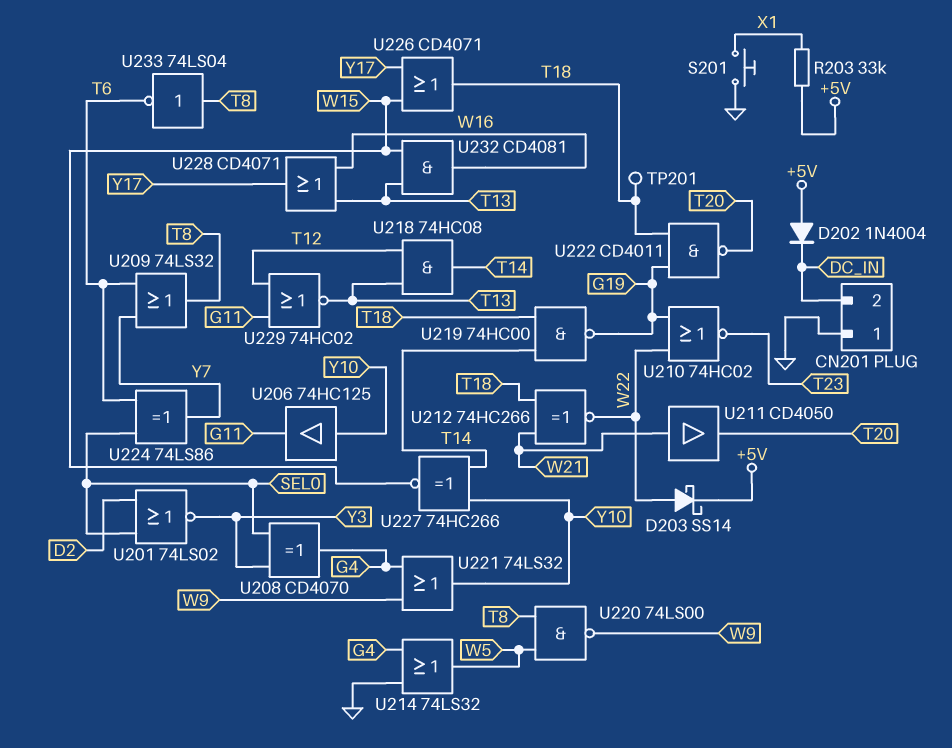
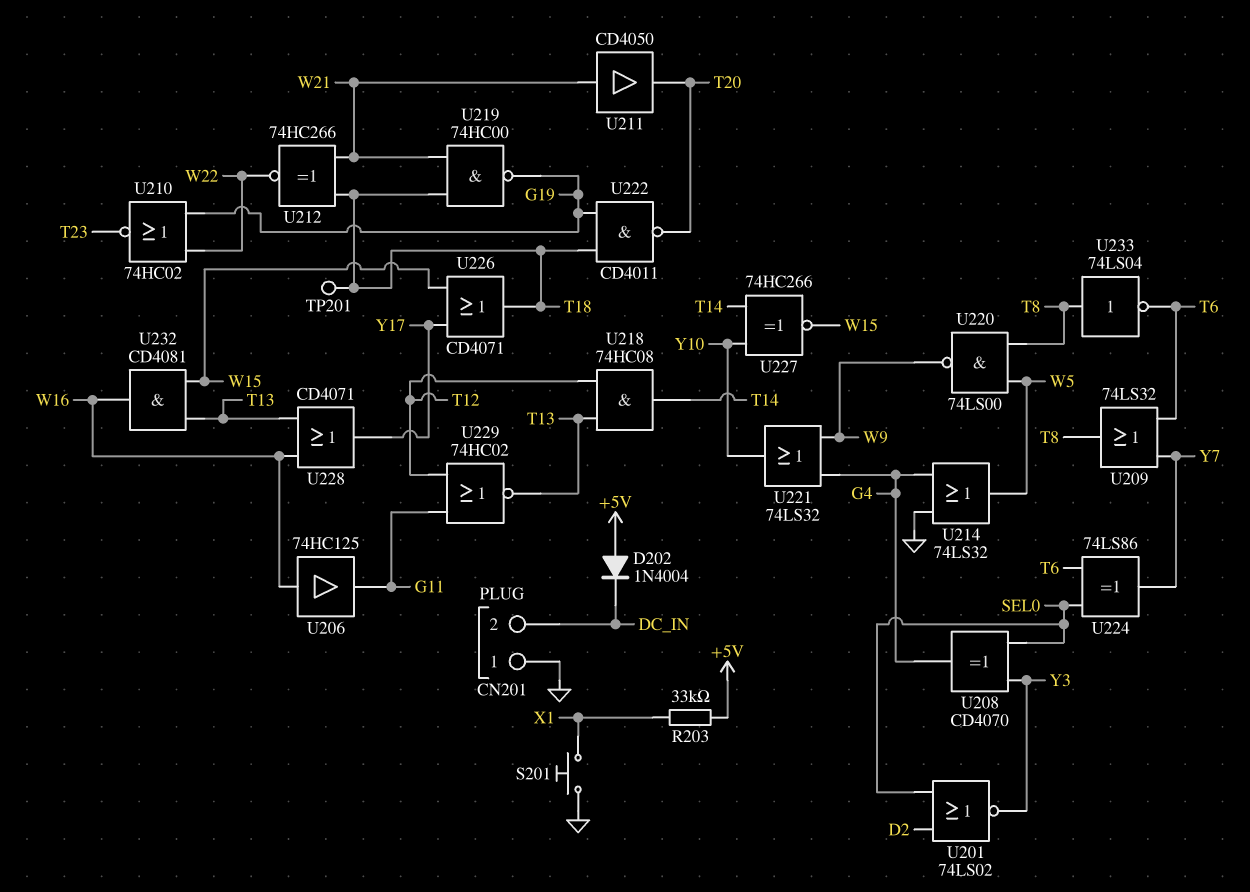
D203: schottky SS14 (A W22, K +5V) -> none
U206: buffer 74HC125 (in Y10, out G11) -> buffer 74HC125 (in W16, out G11)
U219: NAND 74HC00 (in T14, in T18, out G19) -> NAND 74HC00 (in T18, in W21, out G19)

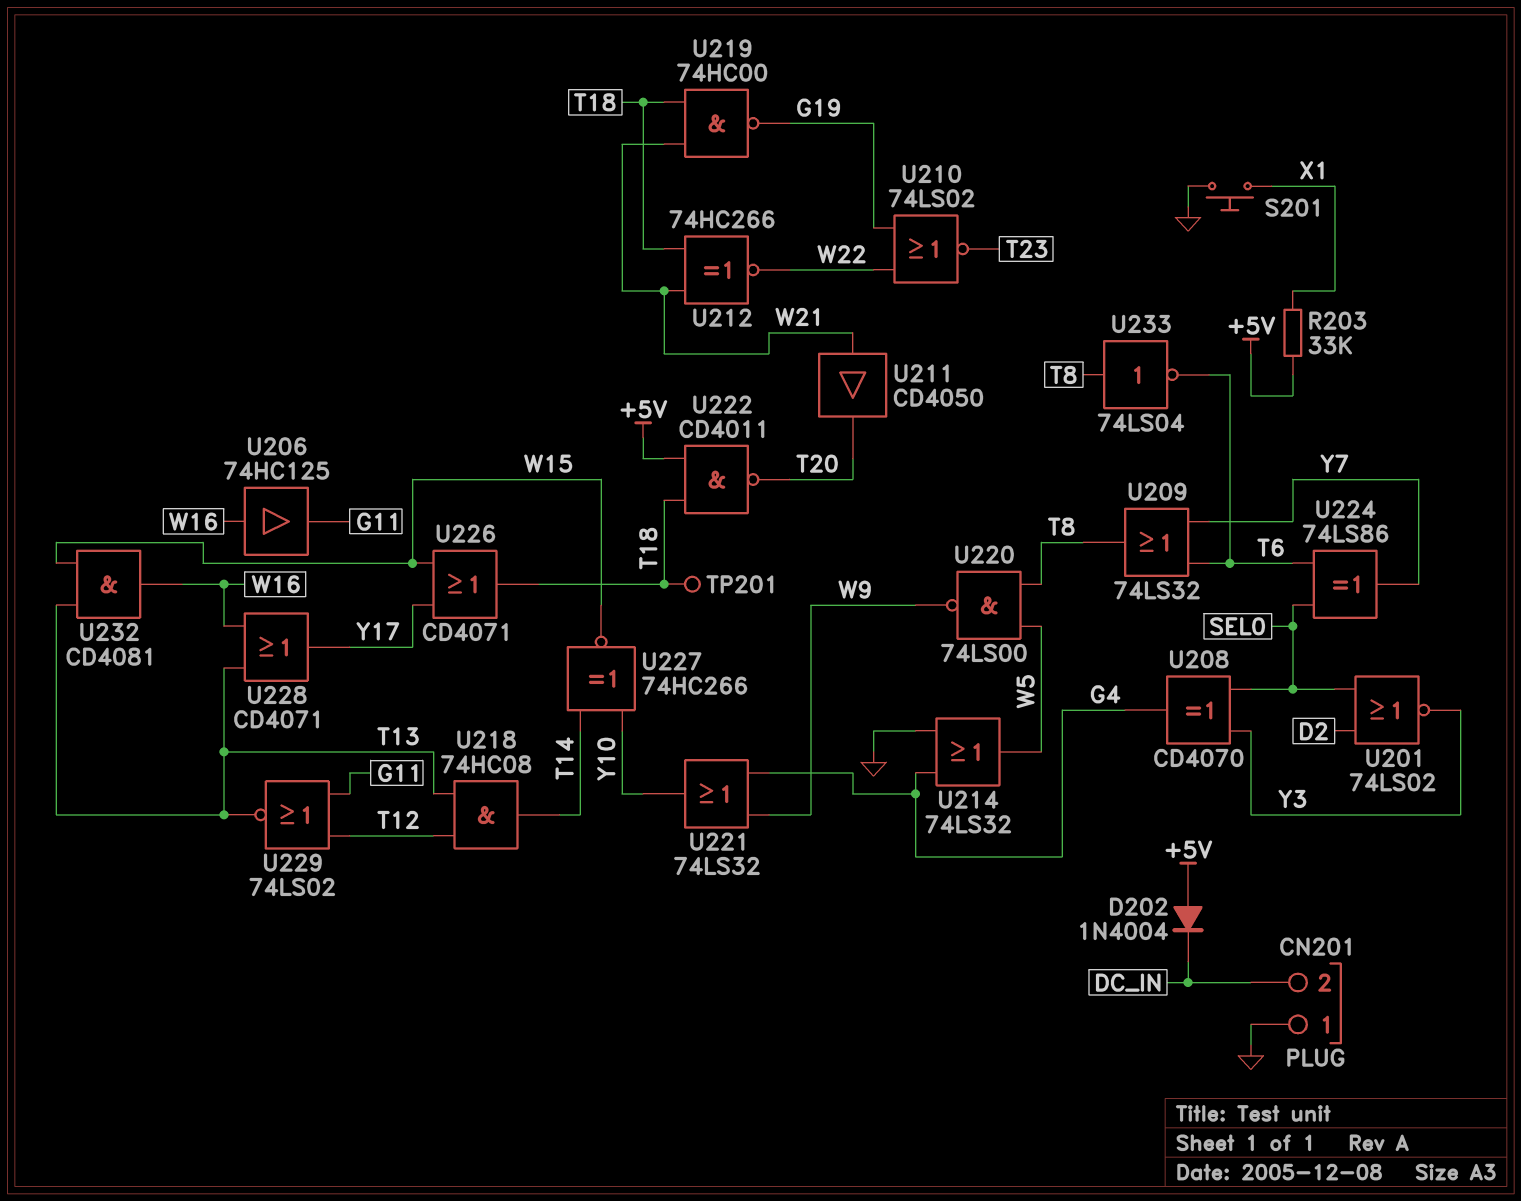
U210: NOR 74HC02 (in G19, in W22, out T23) -> NOR 74LS02 (in G19, in W22, out T23)
U222: NAND CD4011 (in G19, in T18, out T20) -> NAND CD4011 (in +5V, in T18, out T20)
U229: NOR 74HC02 (in G11, in T12, out T13) -> NOR 74LS02 (in G11, in T12, out T13)

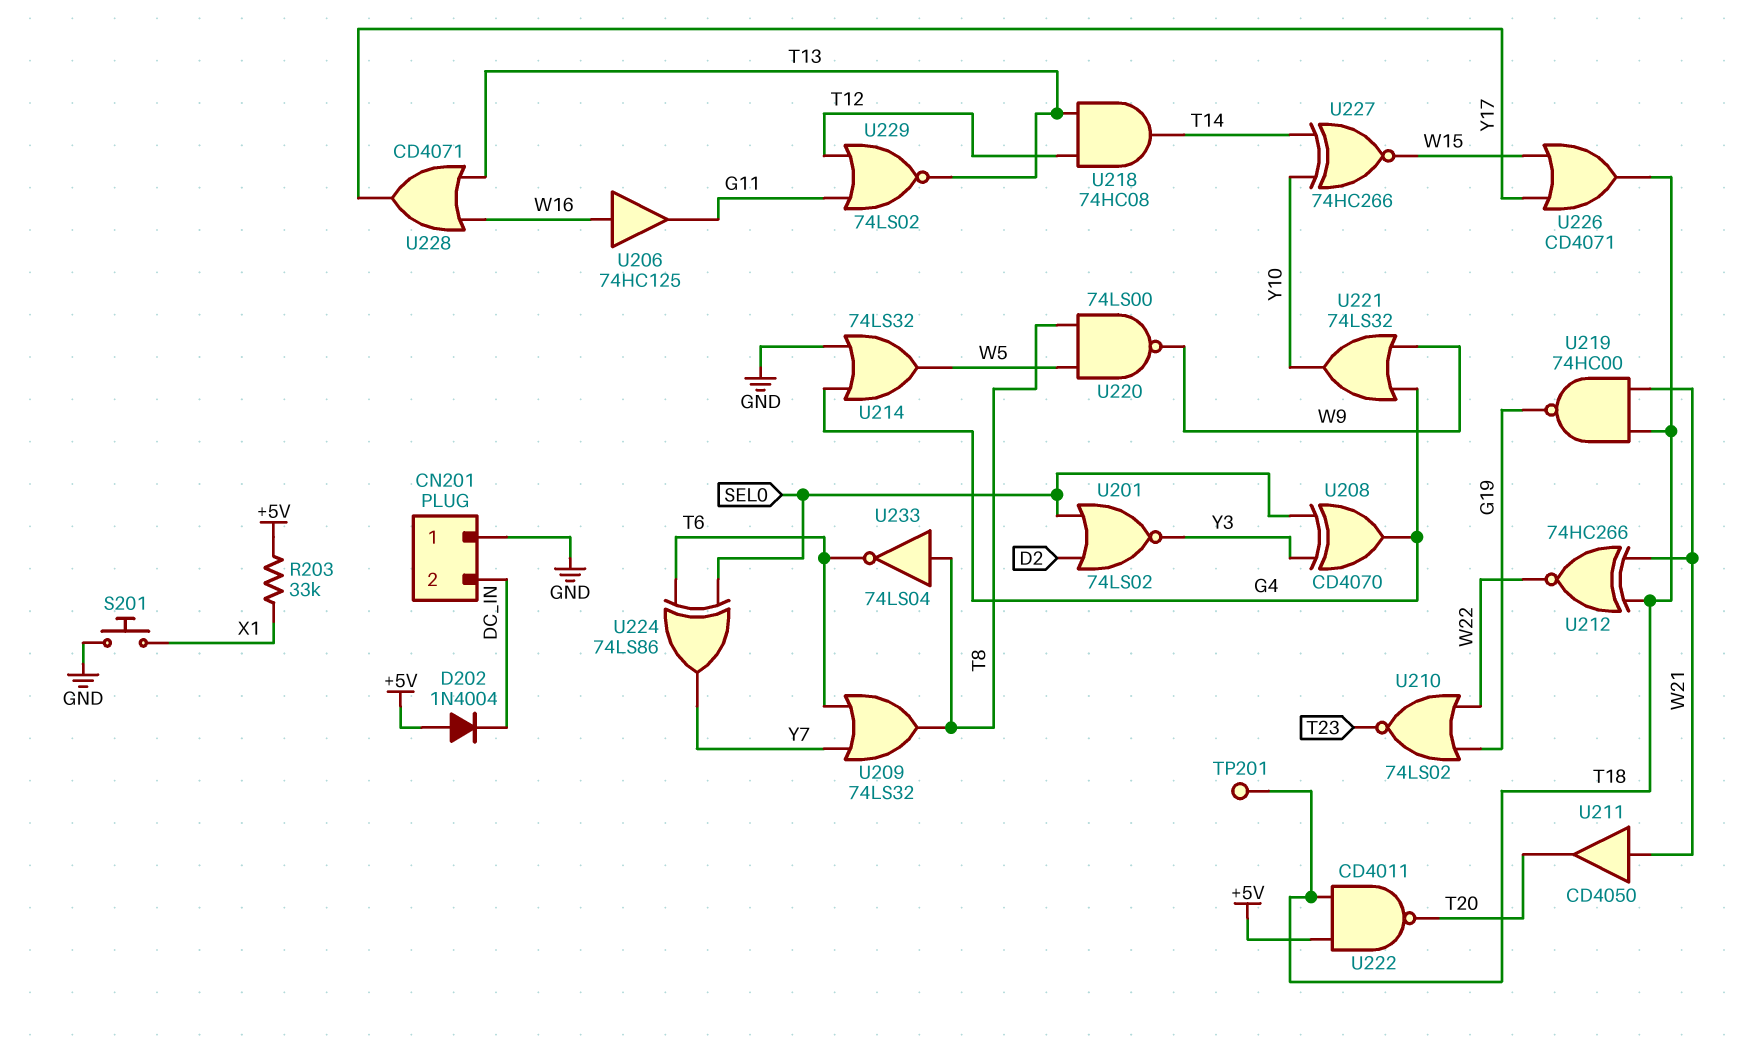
U232: AND CD4081 (in T13, in W15, out W16) -> none

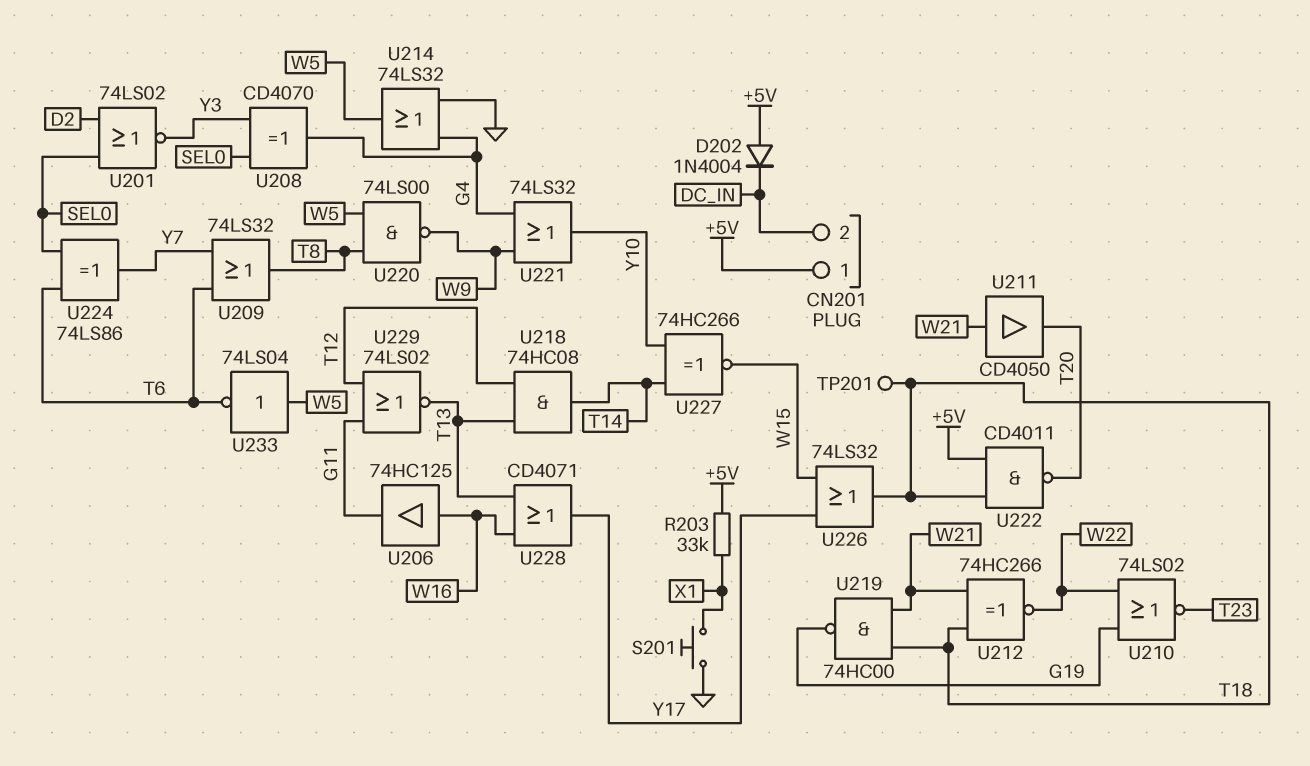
CN201 pin 1: GND -> +5V
U226: OR CD4071 (in W15, in Y17, out T18) -> OR 74LS32 (in W15, in Y17, out T18)
U233: NOT 74LS04 (in T8, out T6) -> NOT 74LS04 (in W5, out T6)

